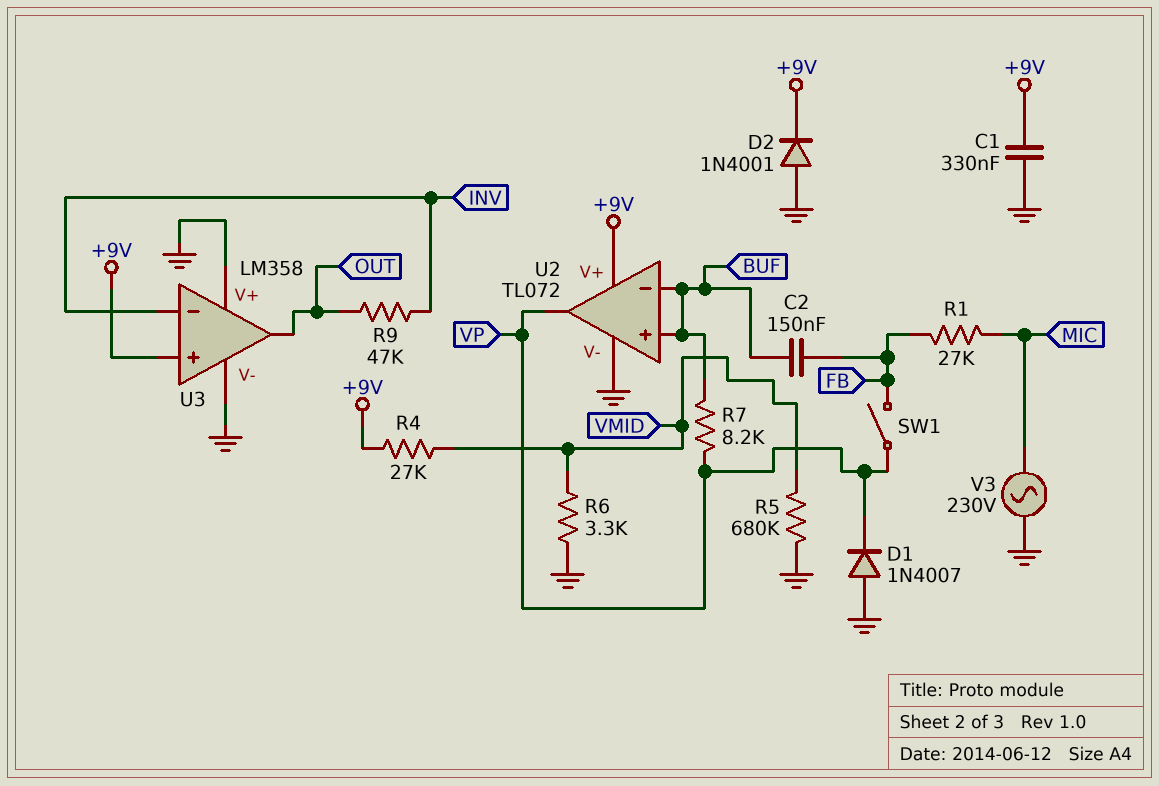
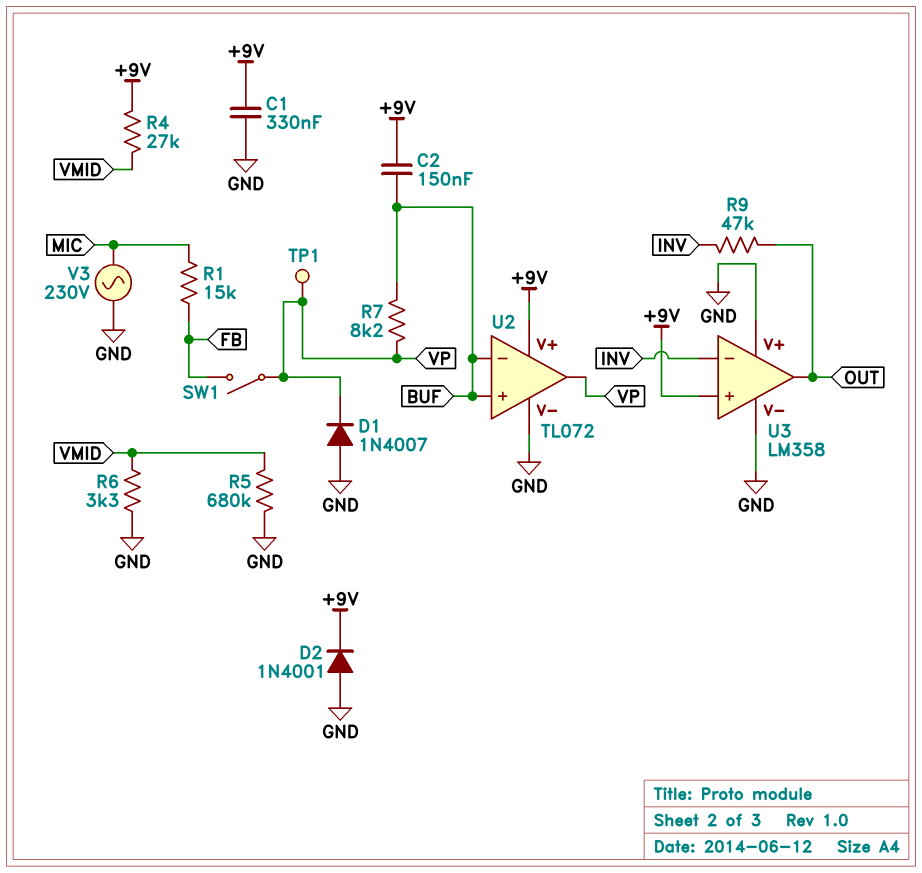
C2: 150nF (BUF, FB) -> 150nF (+9V, BUF)
R1: 27k (FB, MIC) -> 15k (FB, MIC)
TP1: none -> test point (VP)

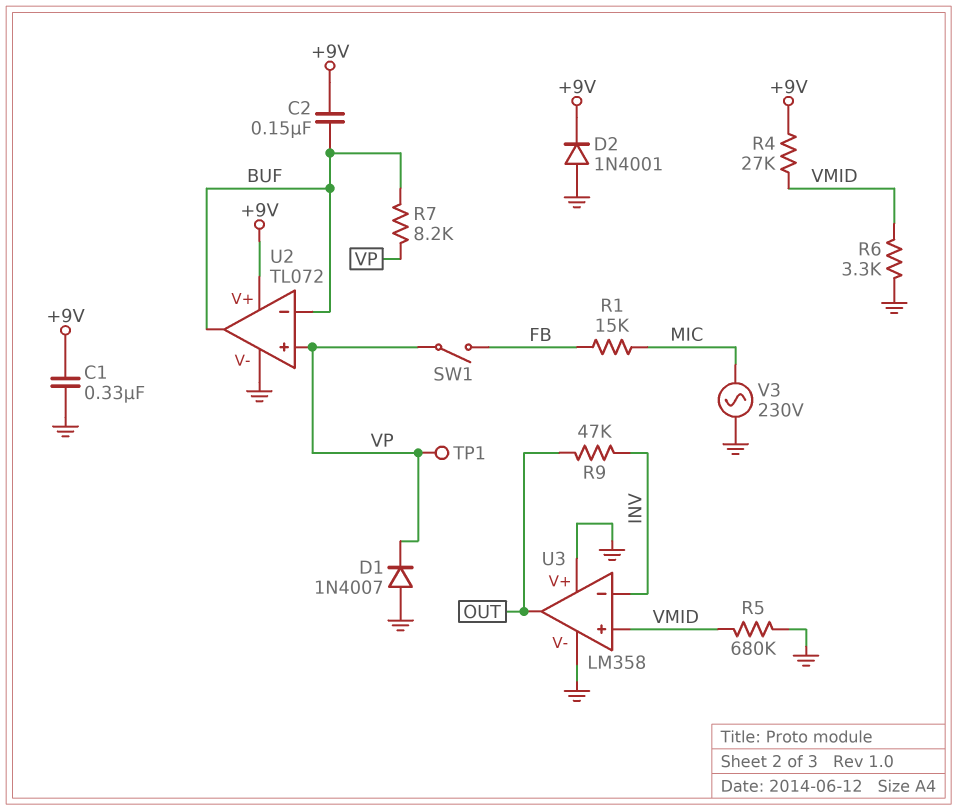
U2 pin in+: BUF -> VP
U2 pin out: VP -> BUF
U3 pin in+: +9V -> VMID

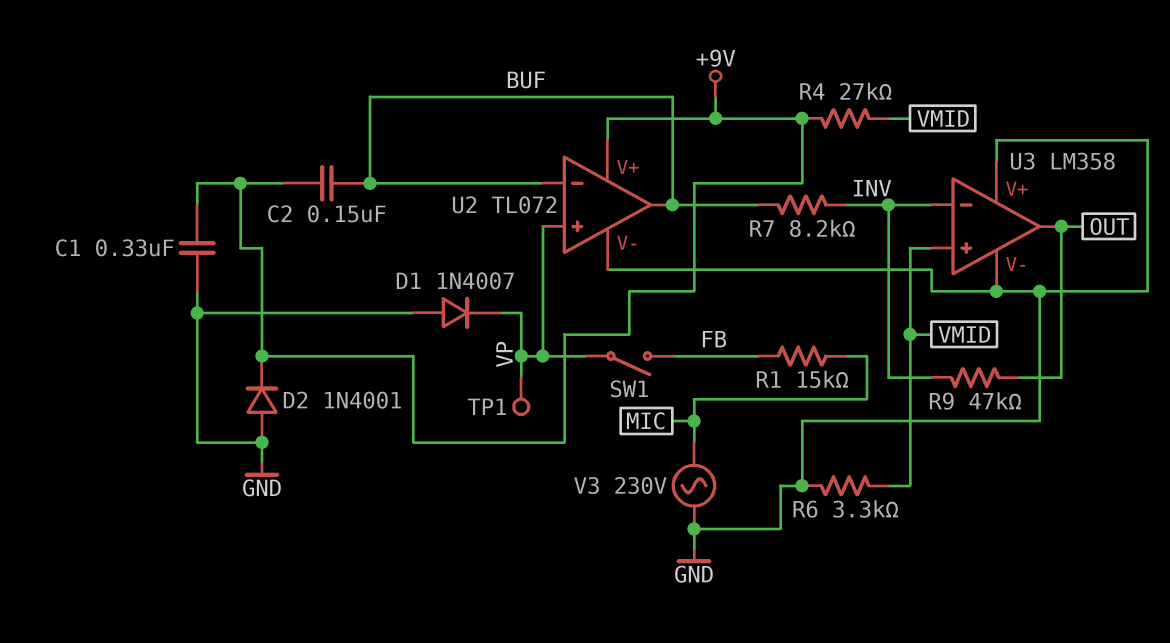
R5: 680k (GND, VMID) -> none
R7: 8.2k (BUF, VP) -> 8.2k (BUF, INV)

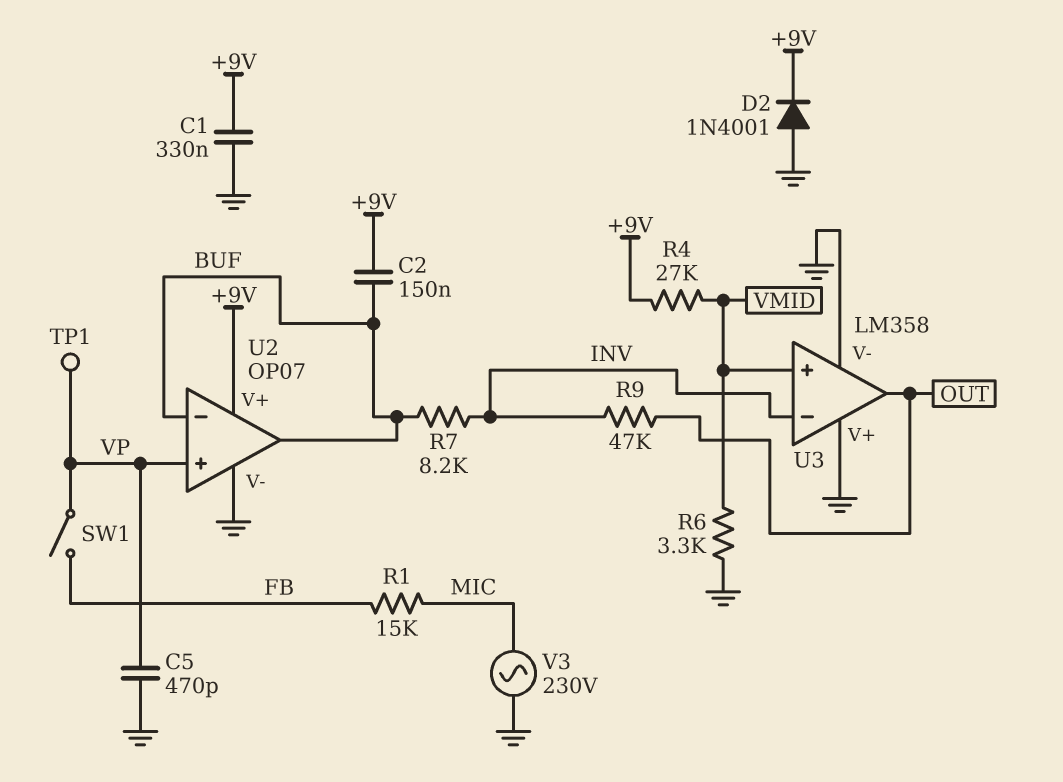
C5: none -> 470pF (GND, VP)
D1: diode 1N4007 (A GND, K VP) -> none
U2: TL072 -> OP07

